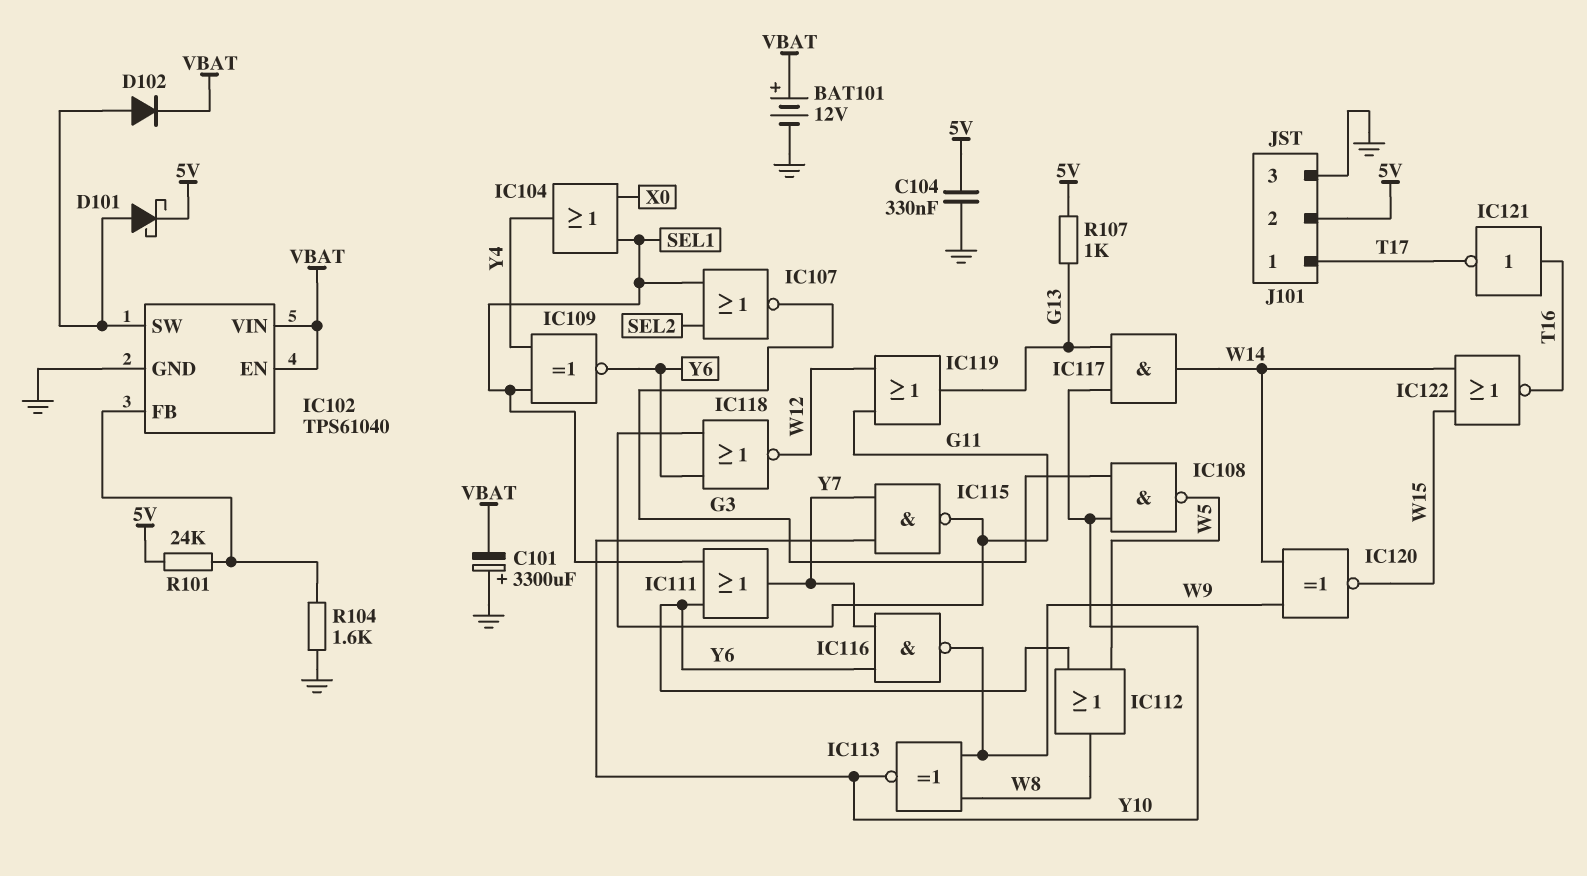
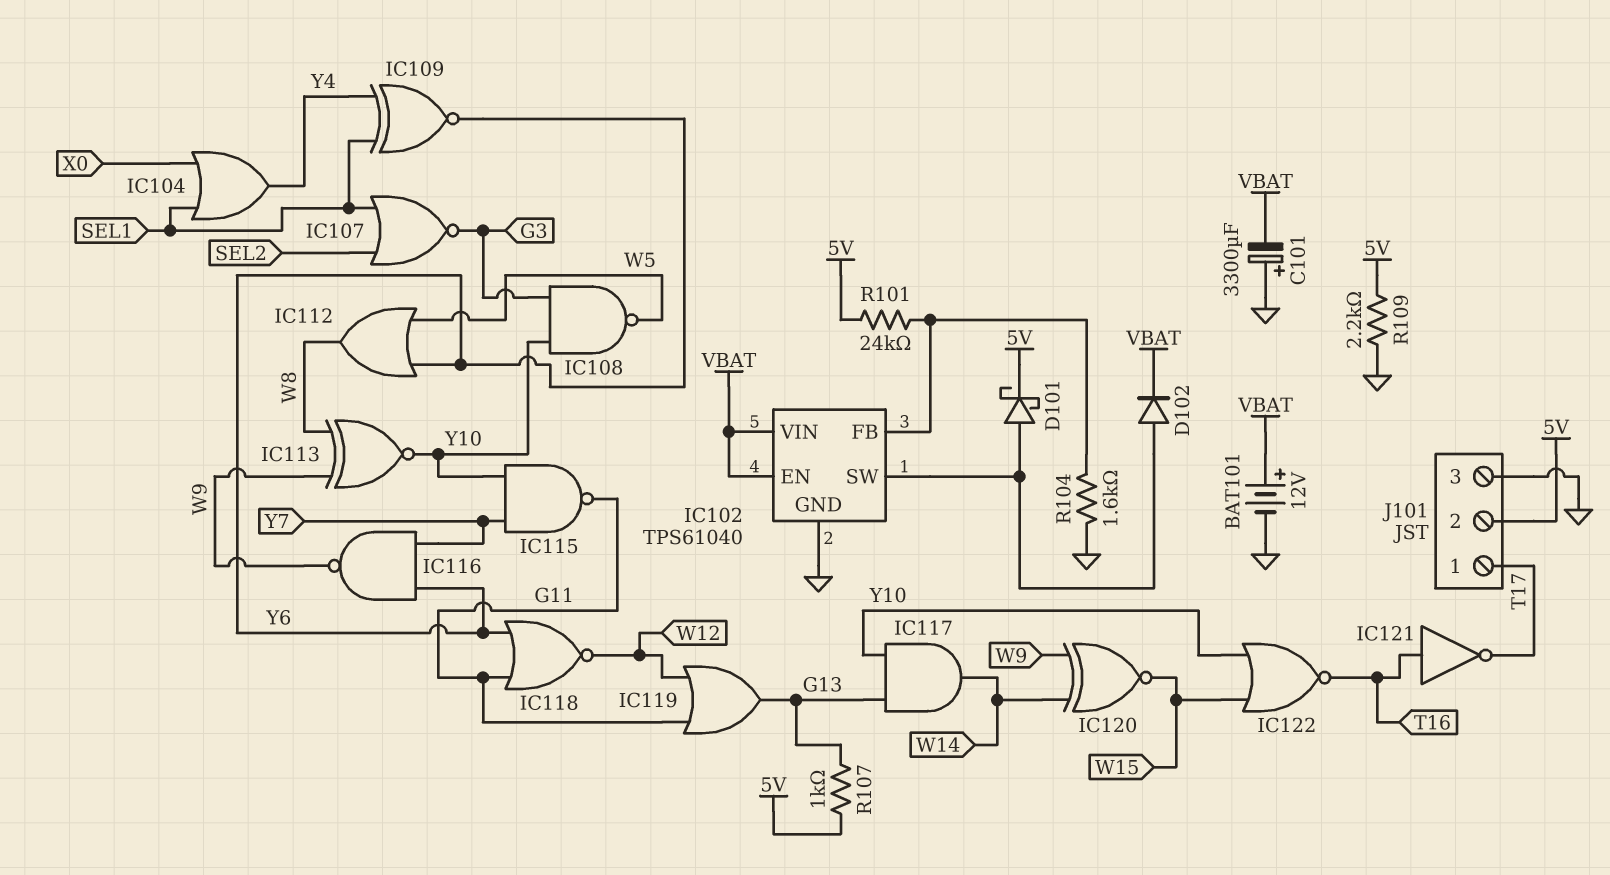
C104: 330nF (5V, GND) -> none
IC111: OR (in SEL1, in Y6, out Y7) -> none
IC122: NOR (in W14, in W15, out T16) -> NOR (in W15, in Y10, out T16)
R109: none -> 2.2k (5V, GND)

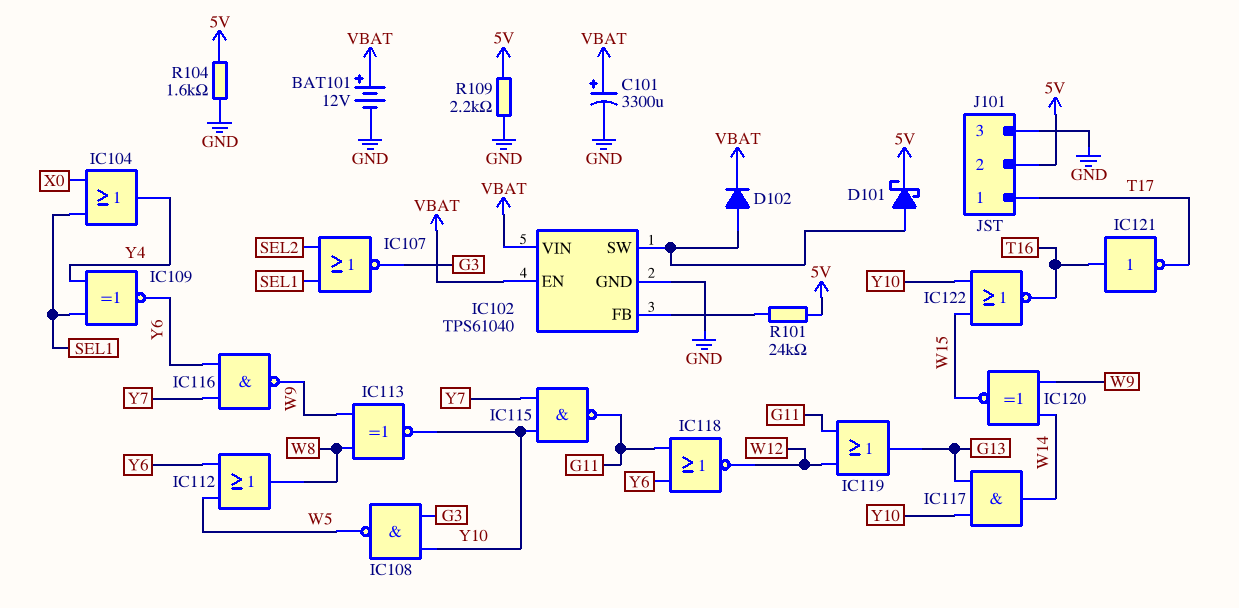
C101: 3300uF (plus GND, minus VBAT) -> 3300uF (plus VBAT, minus GND)
R104: 1.6k (GND, IC102/FB) -> 1.6k (5V, GND)
R107: 1k (5V, G13) -> none

